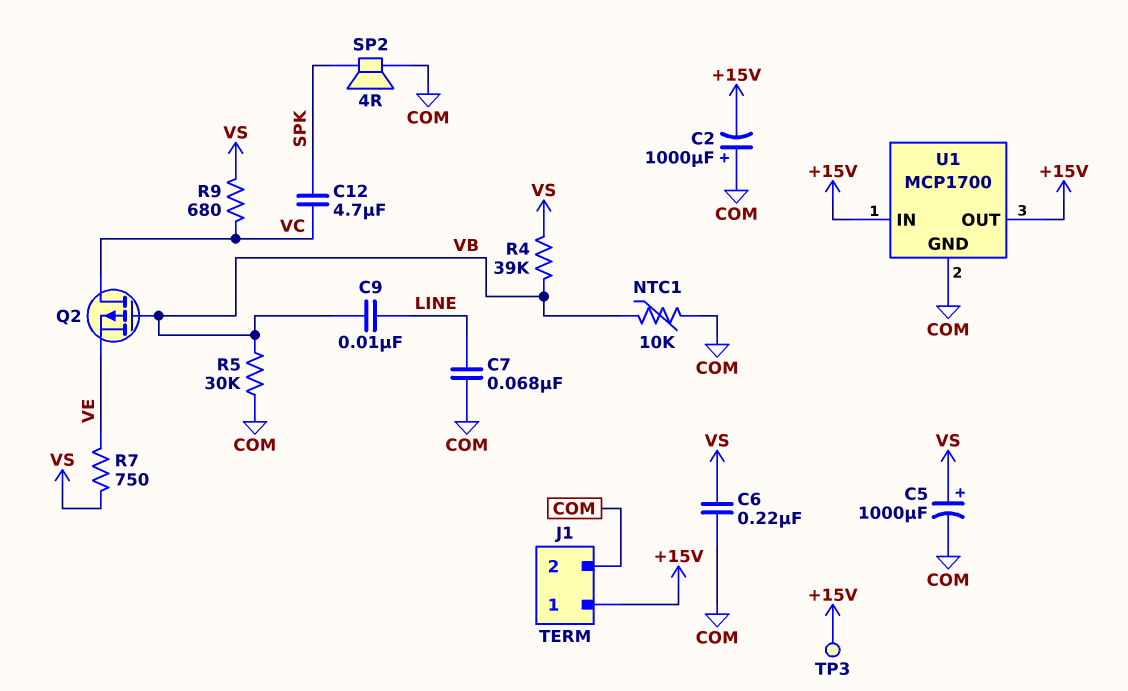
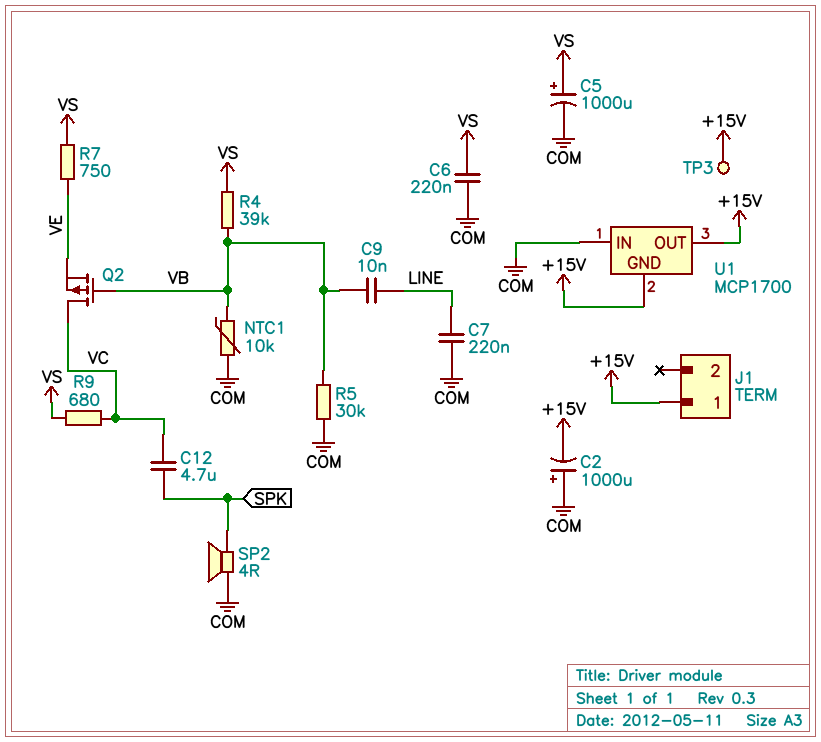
C7: 68nF (COM, LINE) -> 220nF (COM, LINE)
J1 pin 2: COM -> none
U1 pin GND: COM -> +15V
U1 pin IN: +15V -> COM

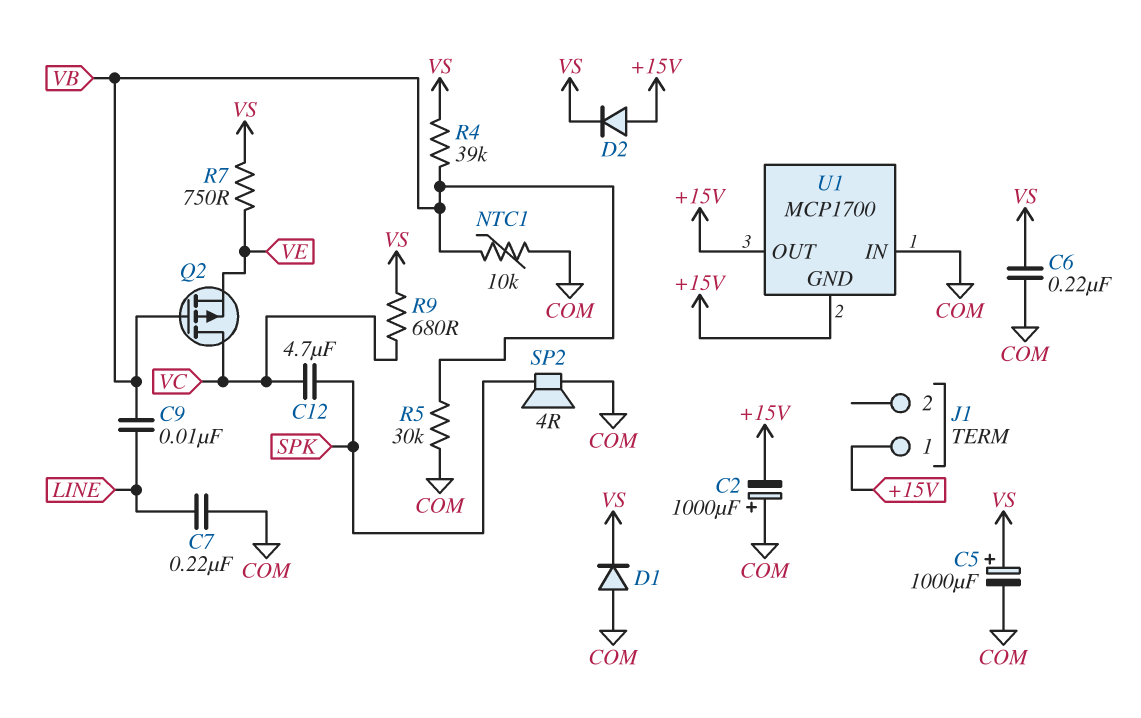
D1: none -> diode (A COM, K VS)
D2: none -> diode (A +15V, K VS)
TP3: test point (+15V) -> none

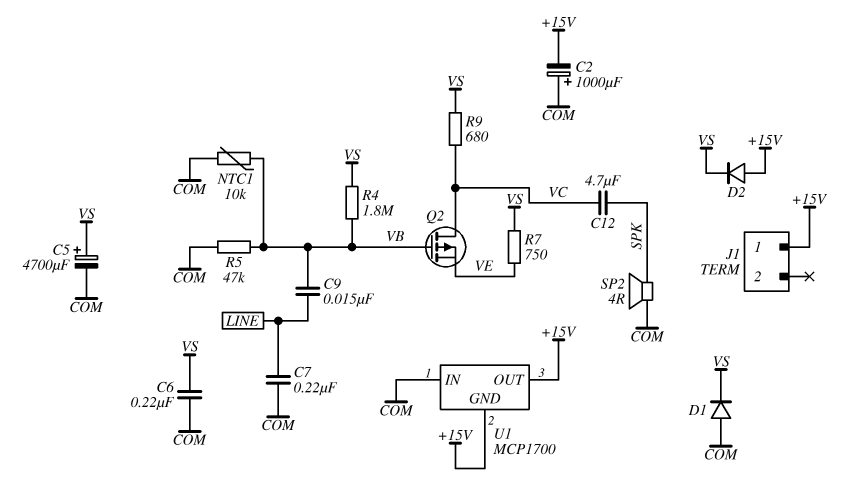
C5: 1000uF (plus VS, minus COM) -> 4700uF (plus VS, minus COM)
C9: 10nF (LINE, VB) -> 15nF (LINE, VB)
R4: 39k (VB, VS) -> 1.8M (VB, VS)
R5: 30k (COM, VB) -> 47k (COM, VB)

